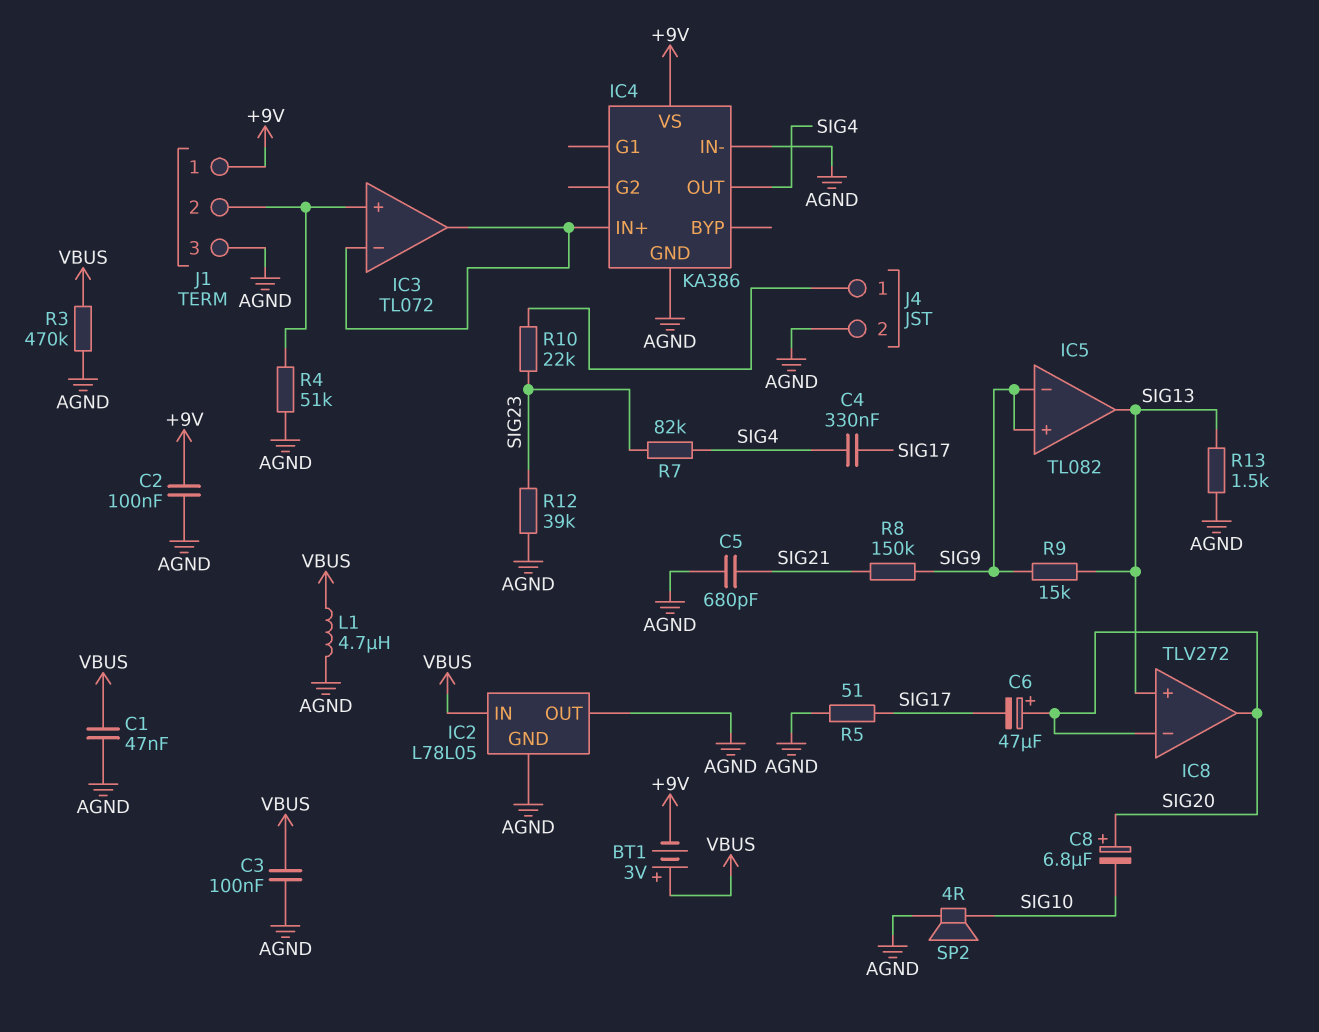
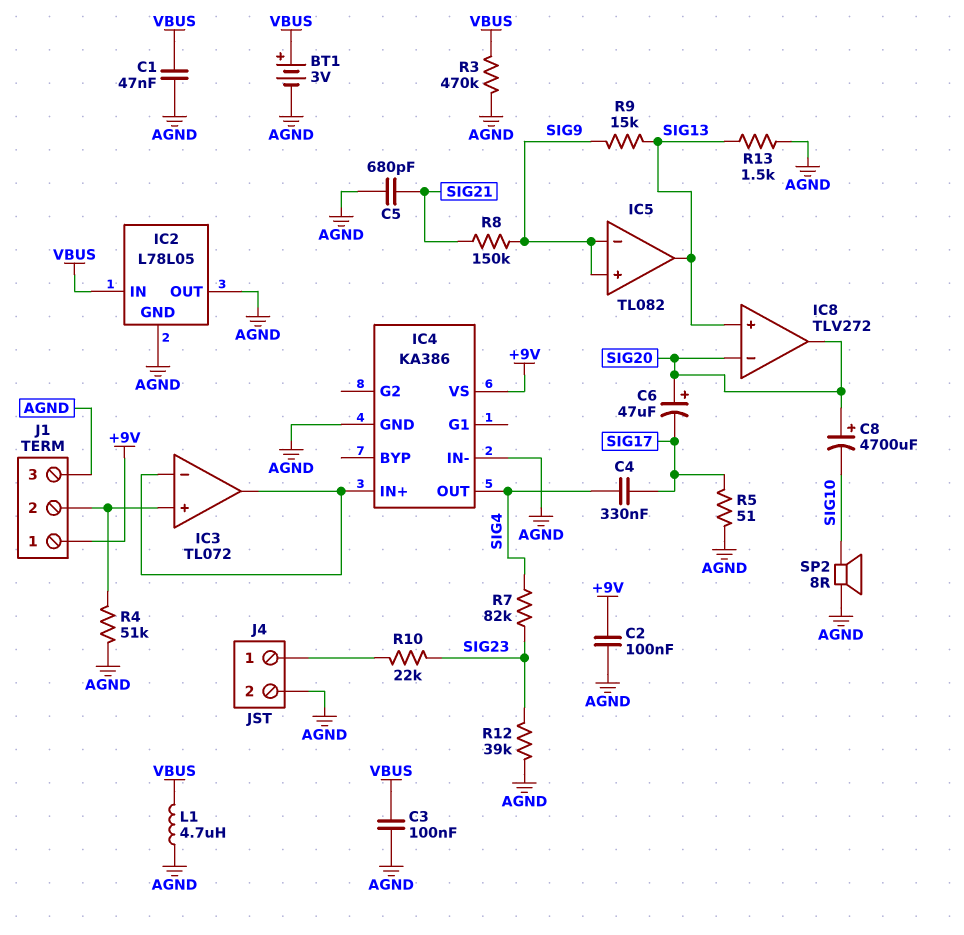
BT1: 3V (plus VBUS, minus +9V) -> 3V (plus VBUS, minus AGND)
C8: 6.8uF (plus SIG20, minus SIG10) -> 4700uF (plus SIG20, minus SIG10)
SP2: speaker 4R (AGND, SIG10) -> speaker 8R (AGND, SIG10)

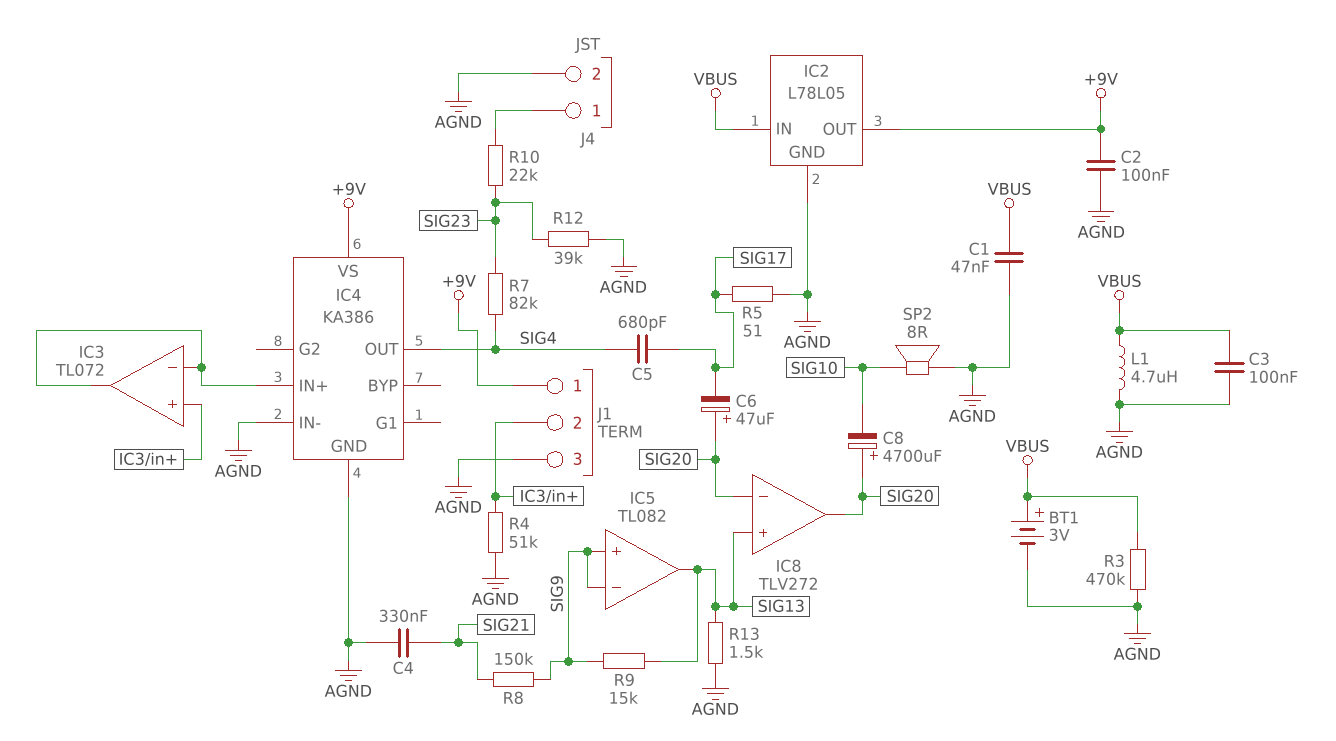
C4: 330nF (SIG4, SIG17) -> 330nF (AGND, SIG21)
C5: 680pF (AGND, SIG21) -> 680pF (SIG4, SIG17)
IC2 pin OUT: AGND -> +9V

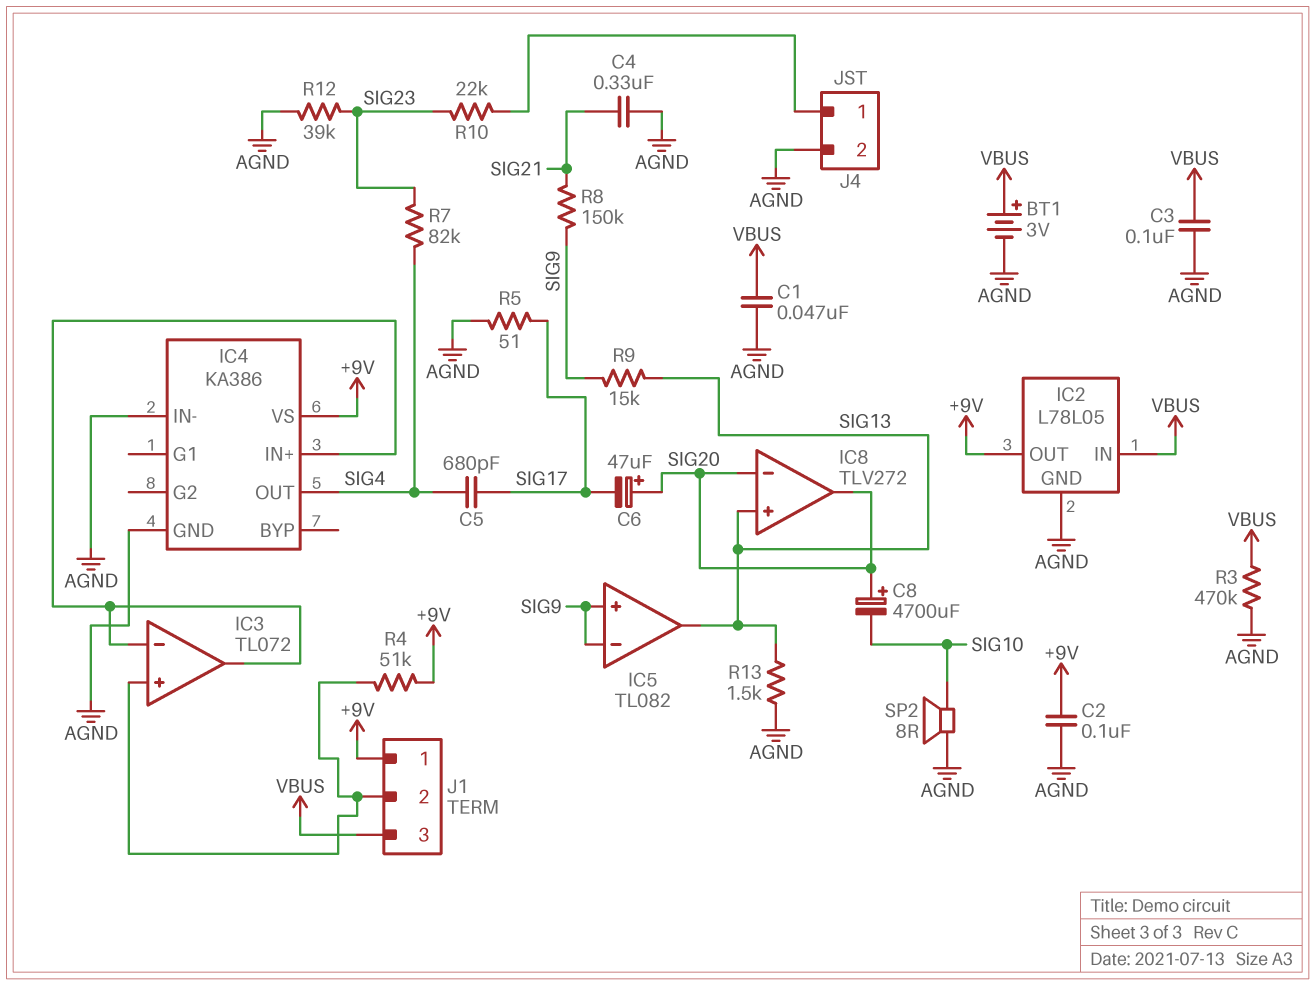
J1 pin 3: AGND -> VBUS
L1: 4.7uH (AGND, VBUS) -> none
R4: 51k (AGND, IC3/in+) -> 51k (+9V, IC3/in+)

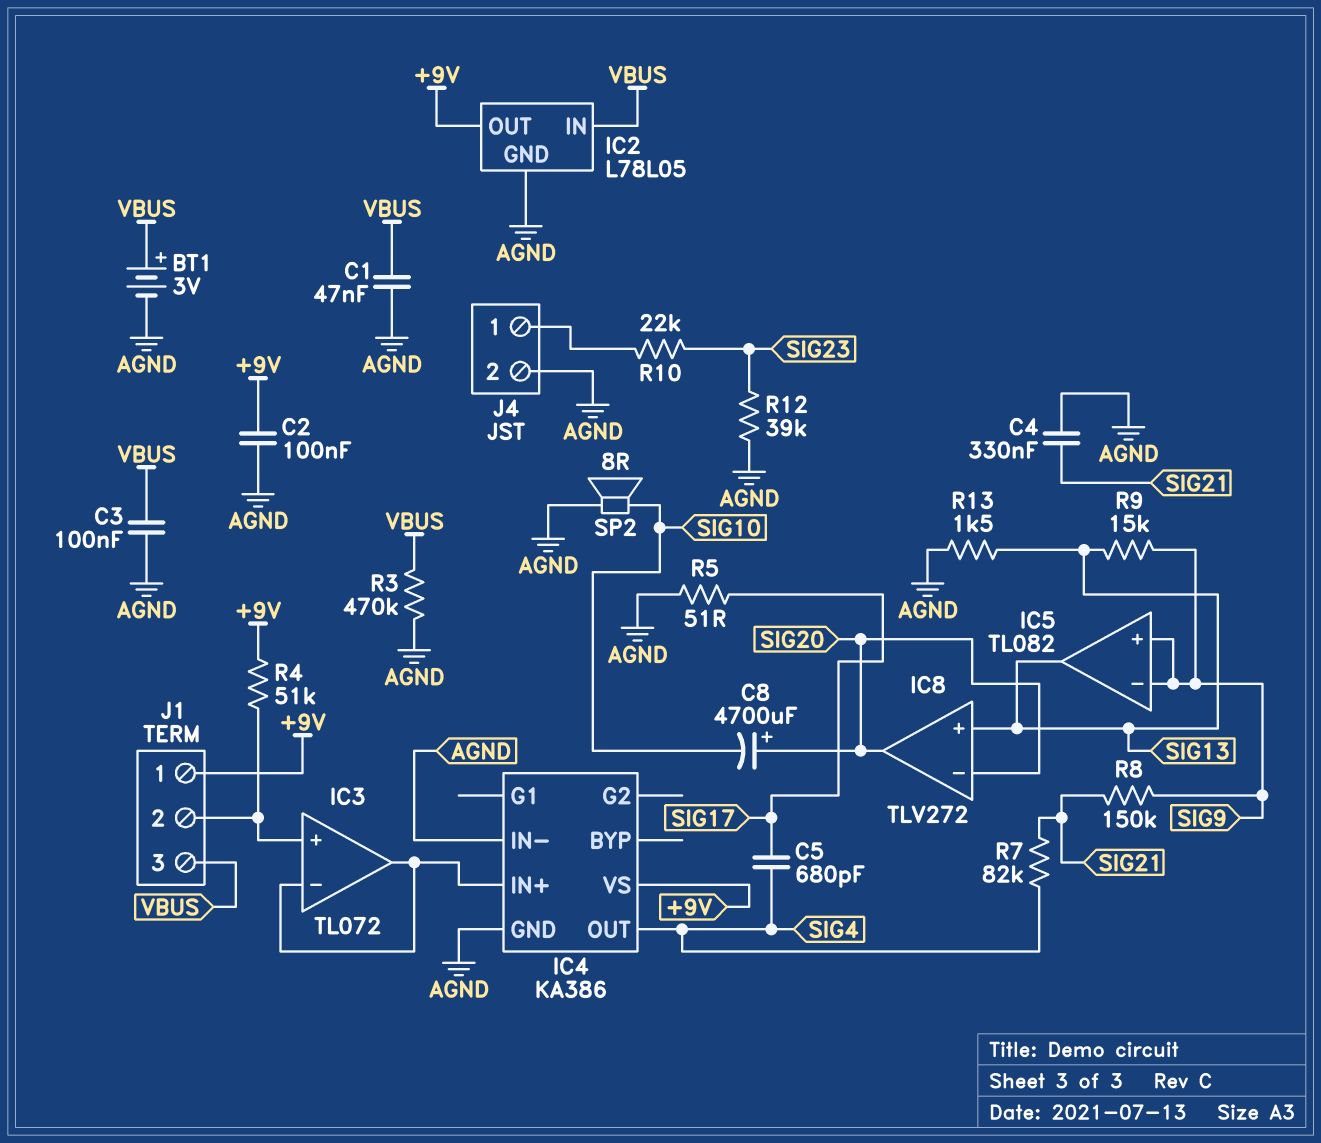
C6: 47uF (plus SIG20, minus SIG17) -> none
R7: 82k (SIG4, SIG23) -> 82k (SIG4, SIG21)

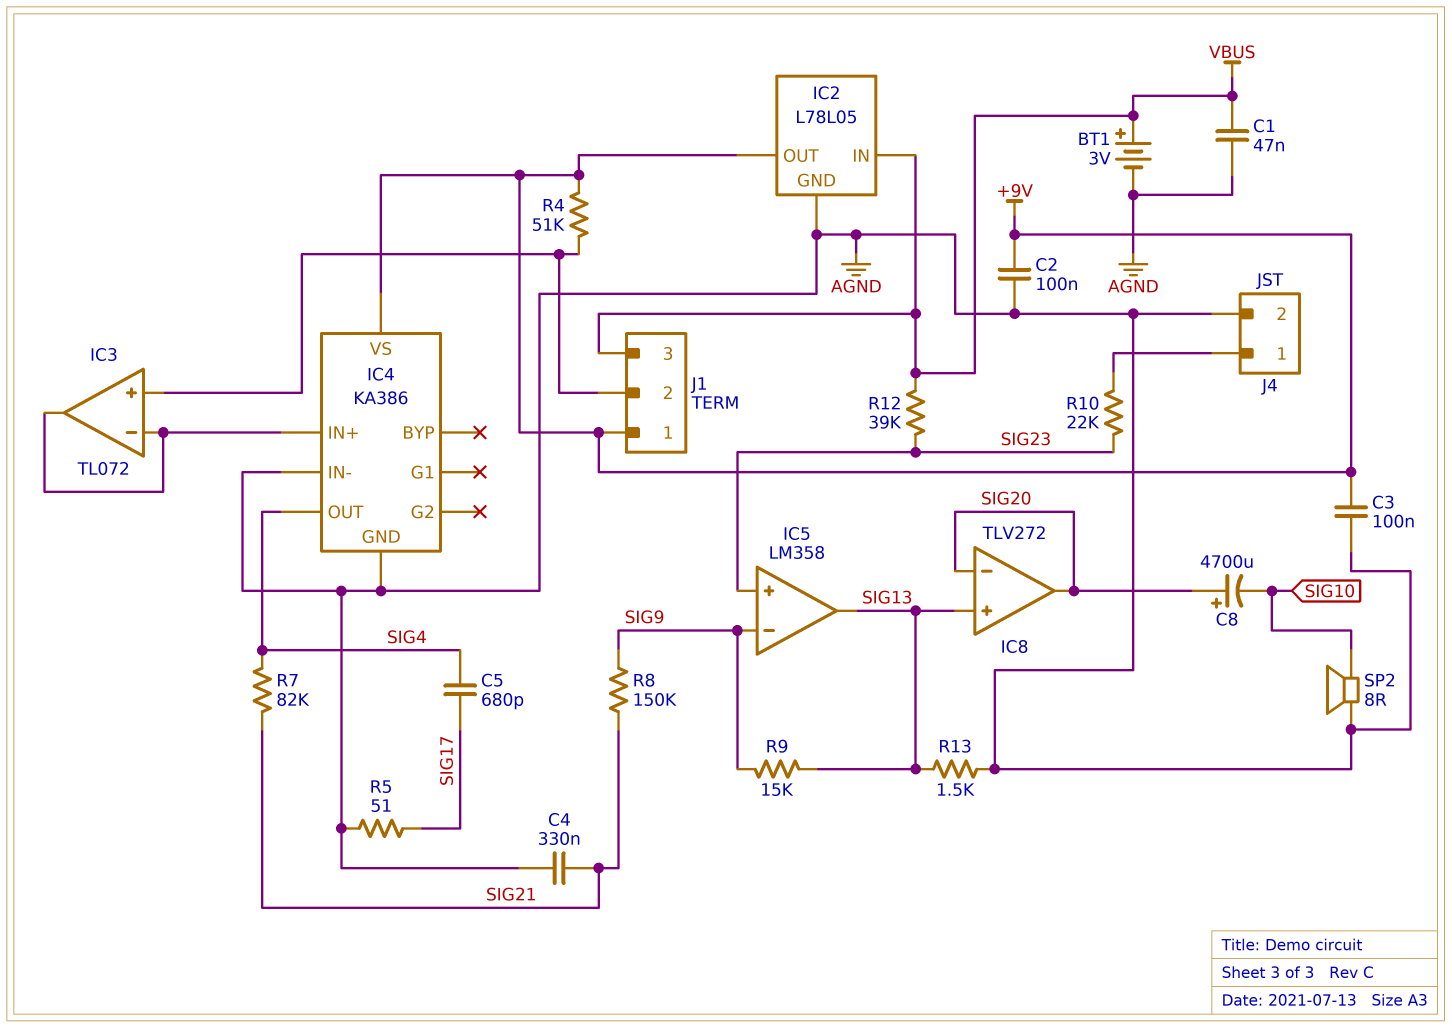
C3: 100nF (AGND, VBUS) -> 100nF (+9V, AGND)
IC5: TL082 -> LM358
IC5 pin in+: SIG9 -> SIG23
R3: 470k (AGND, VBUS) -> none
R12: 39k (AGND, SIG23) -> 39k (SIG23, VBUS)

